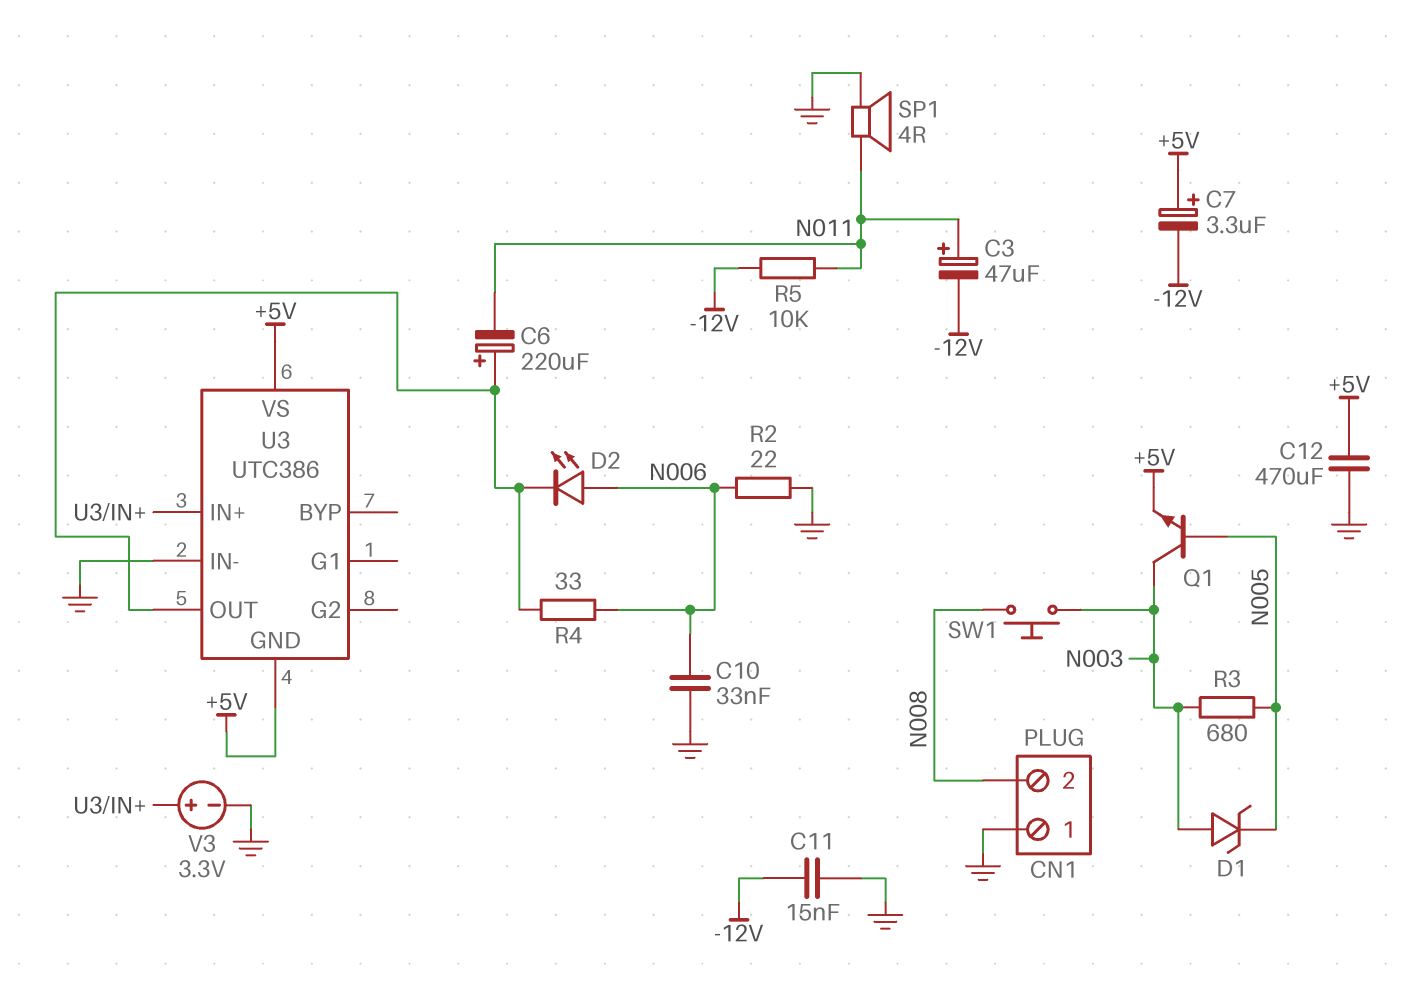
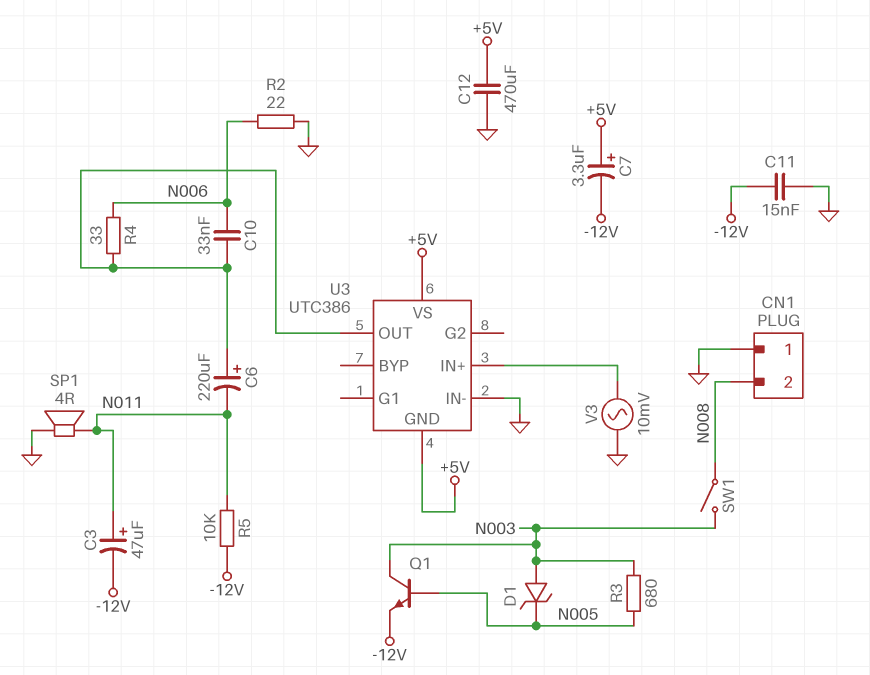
C10: 33nF (GND, N006) -> 33nF (N006, U3/OUT)
D2: LED (A N006, K U3/OUT) -> none
Q1: NPN (B N005, C N003, E +5V) -> NPN (B N005, C N003, E -12V)
SW1: button (N003, N008) -> switch (N003, N008)
V3: 3.3V (plus U3/IN+, minus GND) -> AC 10mV (GND, U3/IN+)

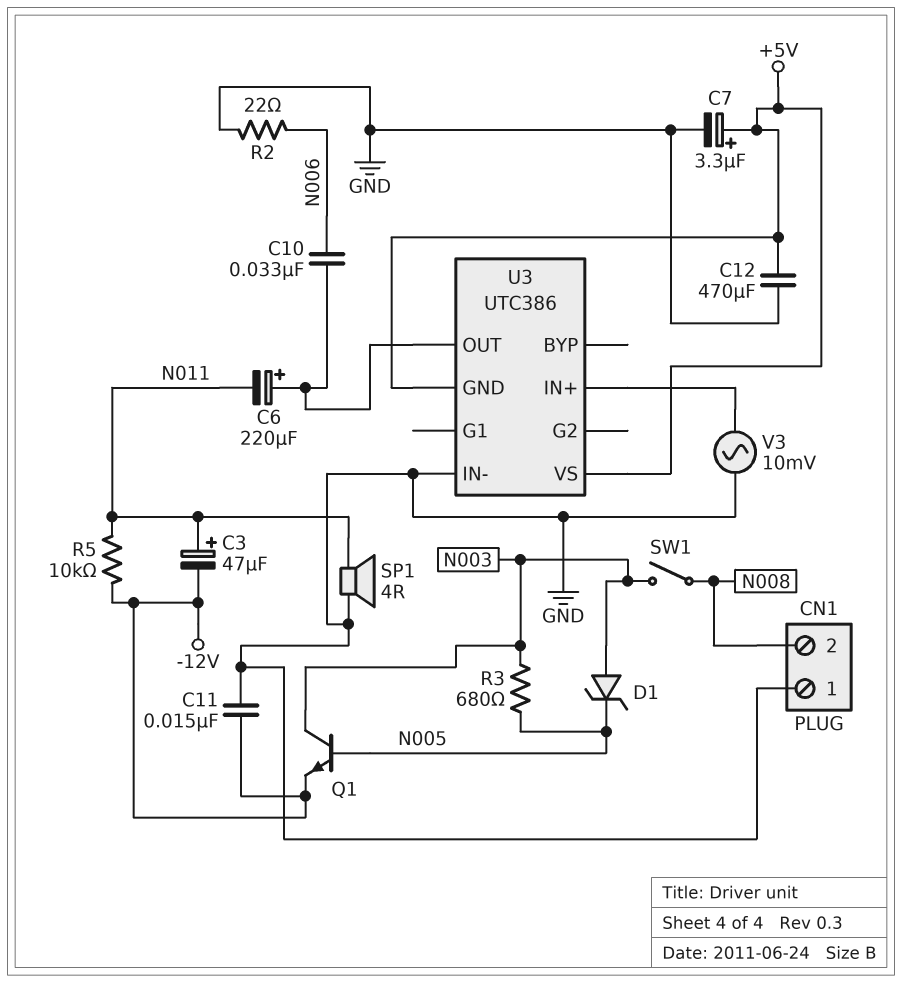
C7: 3.3uF (plus +5V, minus -12V) -> 3.3uF (plus +5V, minus GND)
R4: 33 (N006, U3/OUT) -> none

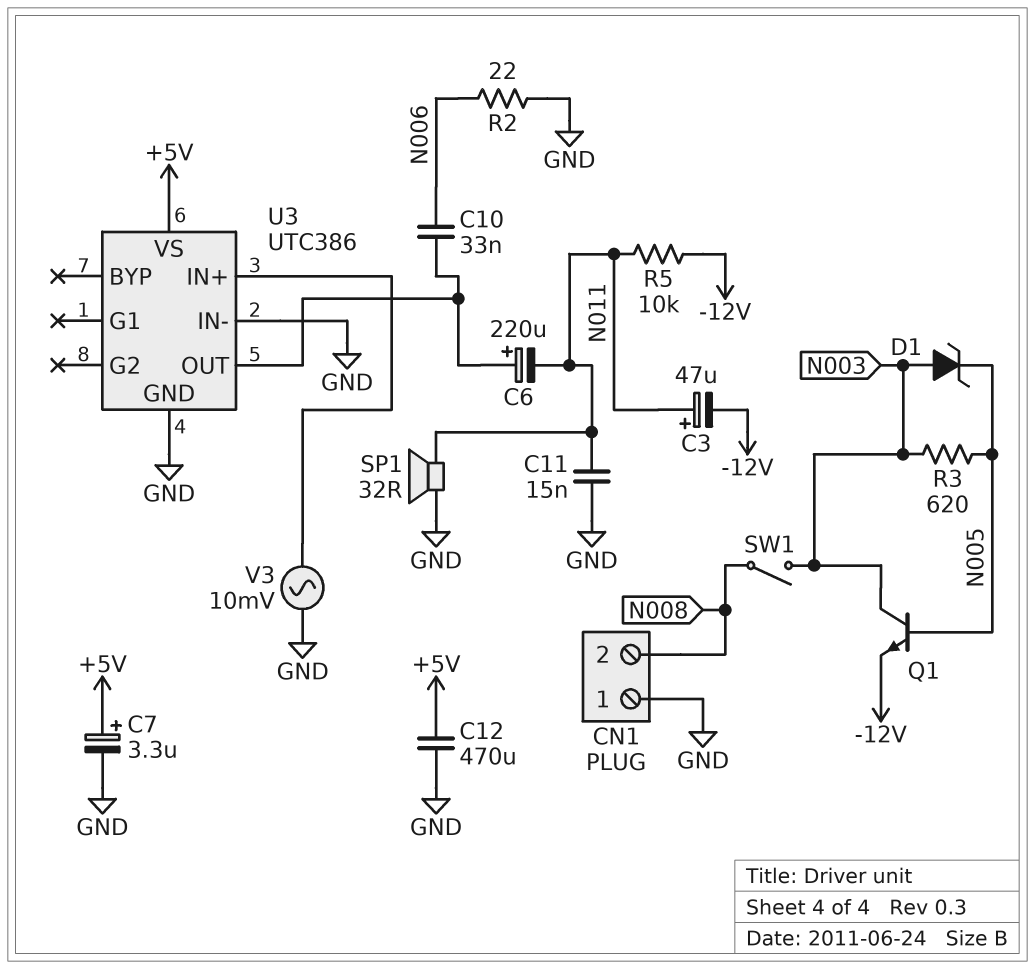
C11: 15nF (-12V, GND) -> 15nF (GND, N011)
R3: 680 (N003, N005) -> 620 (N003, N005)
SP1: speaker 4R (GND, N011) -> speaker 32R (GND, N011)
U3 pin GND: +5V -> GND

